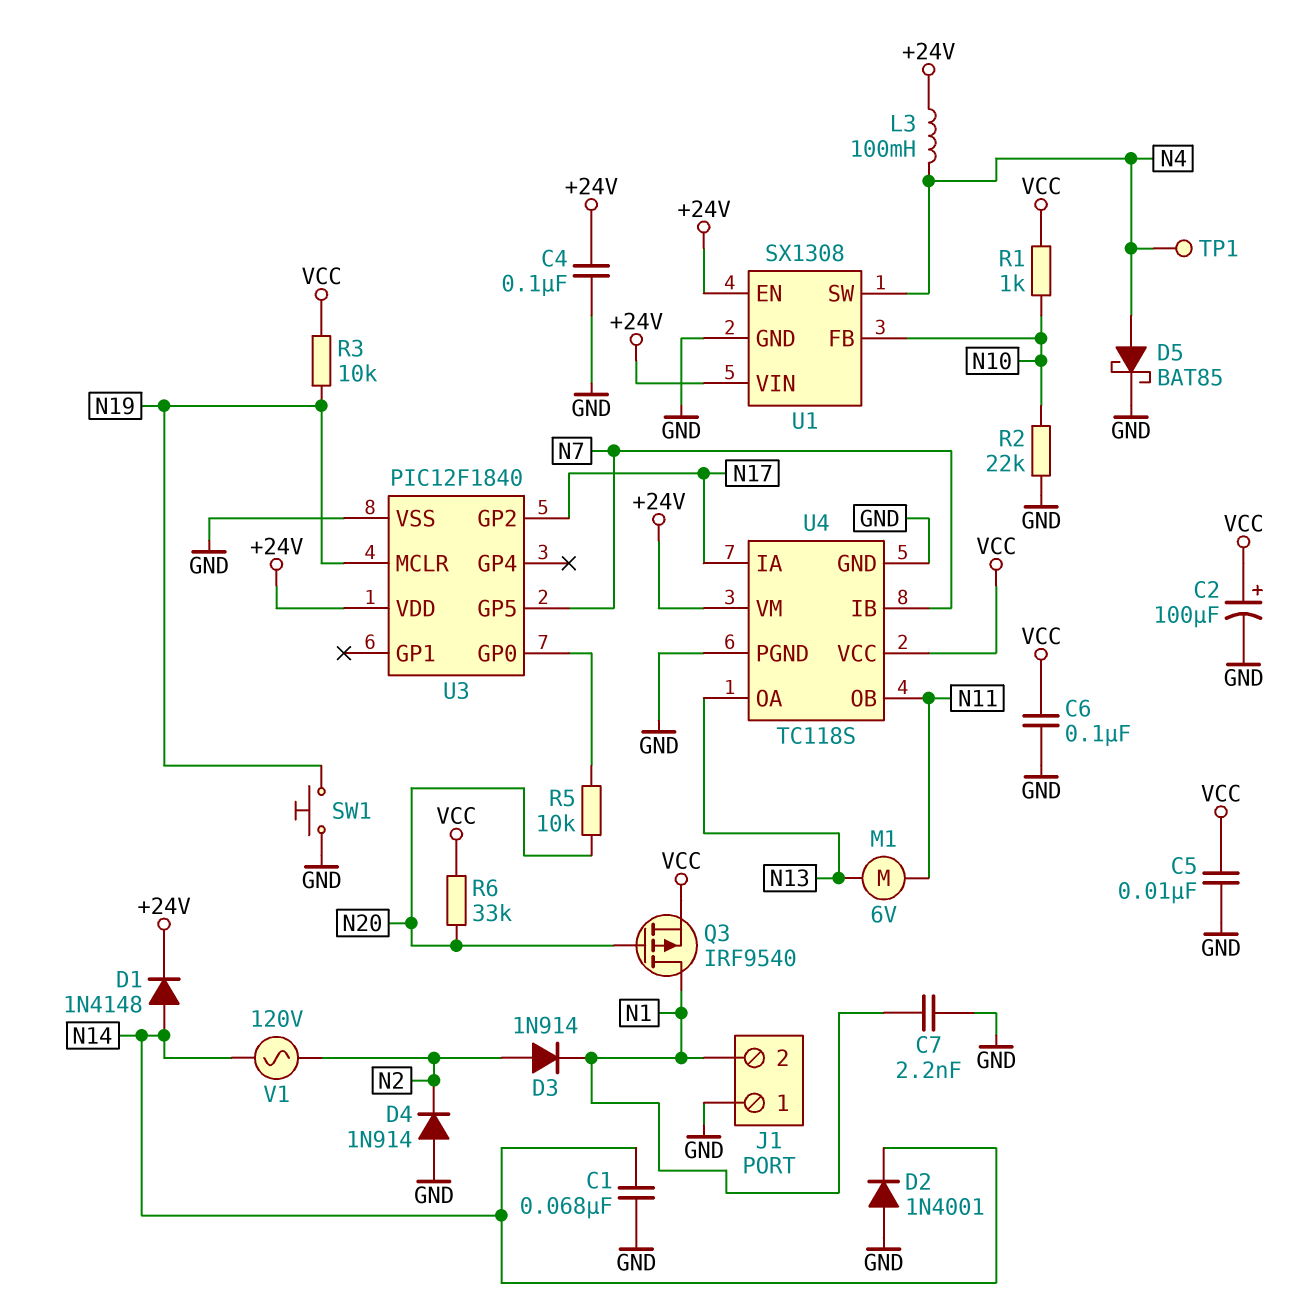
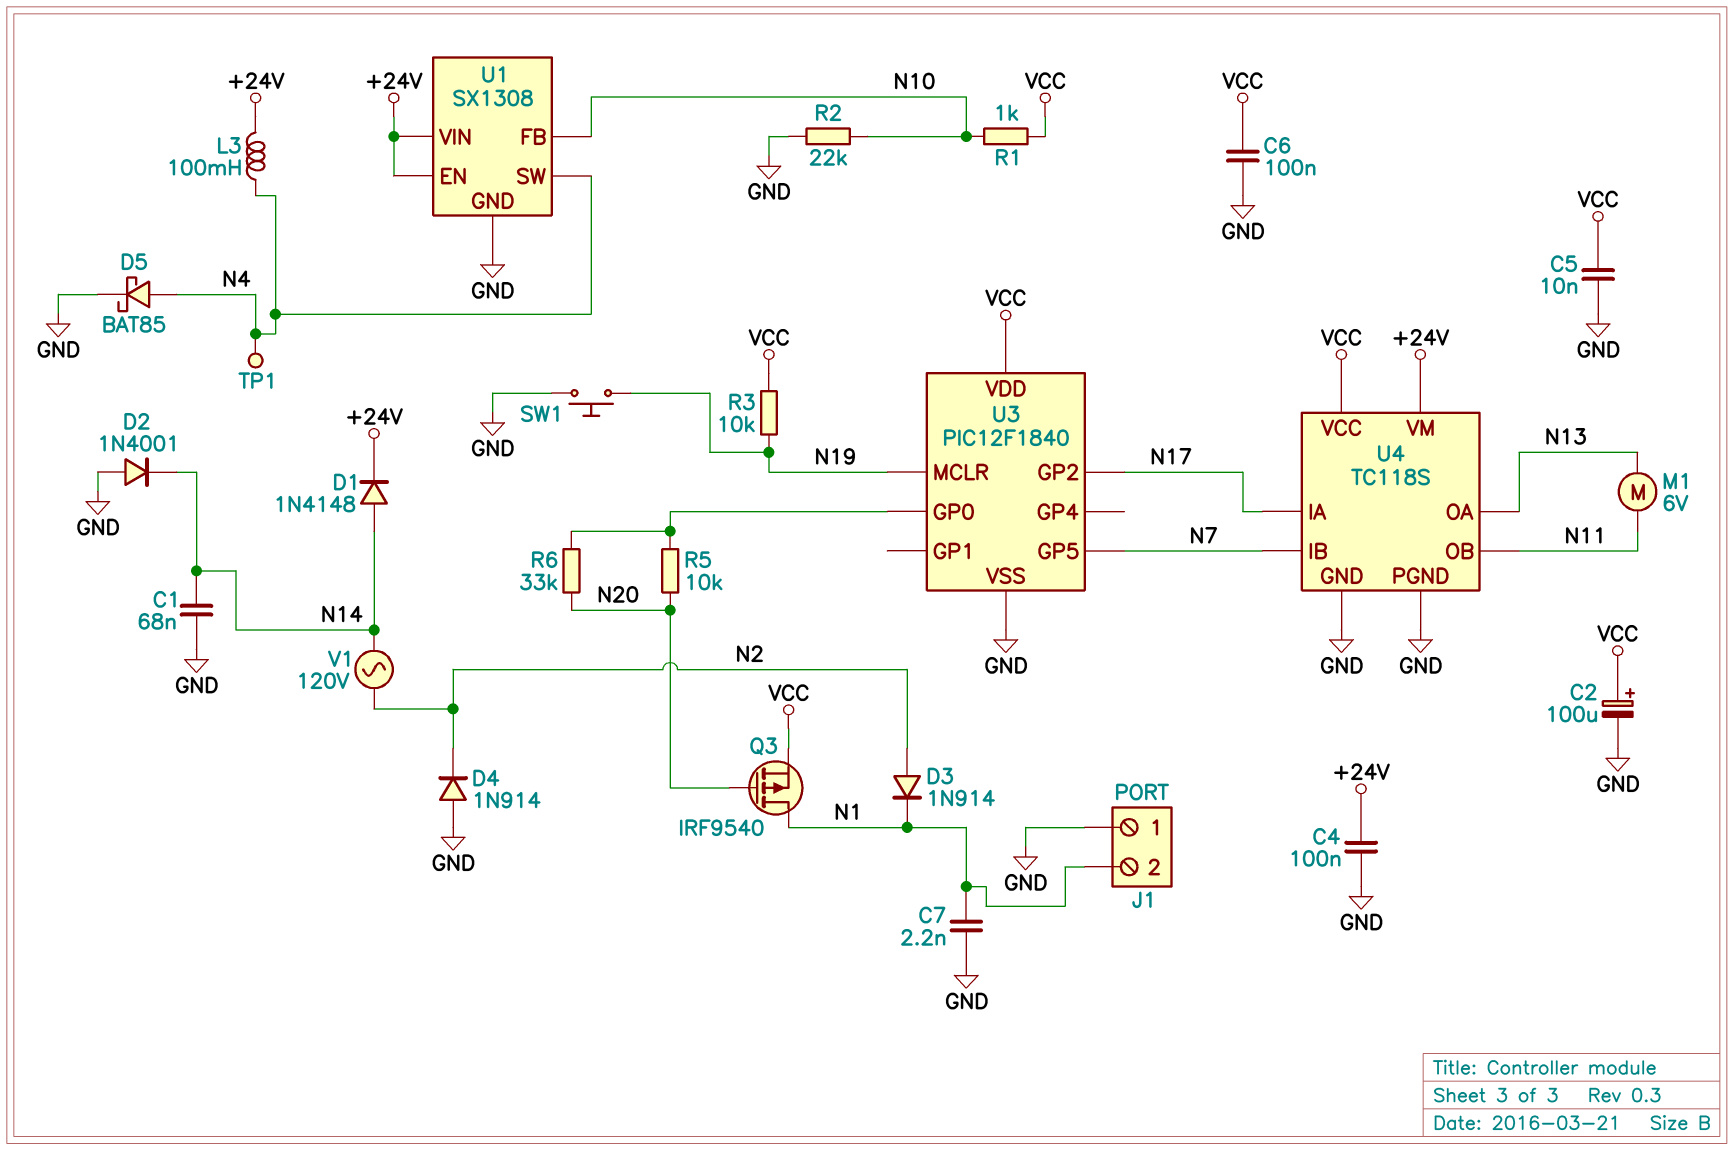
R6: 33k (N20, VCC) -> 33k (N20, U3/GP0)
U3 pin VDD: +24V -> VCC

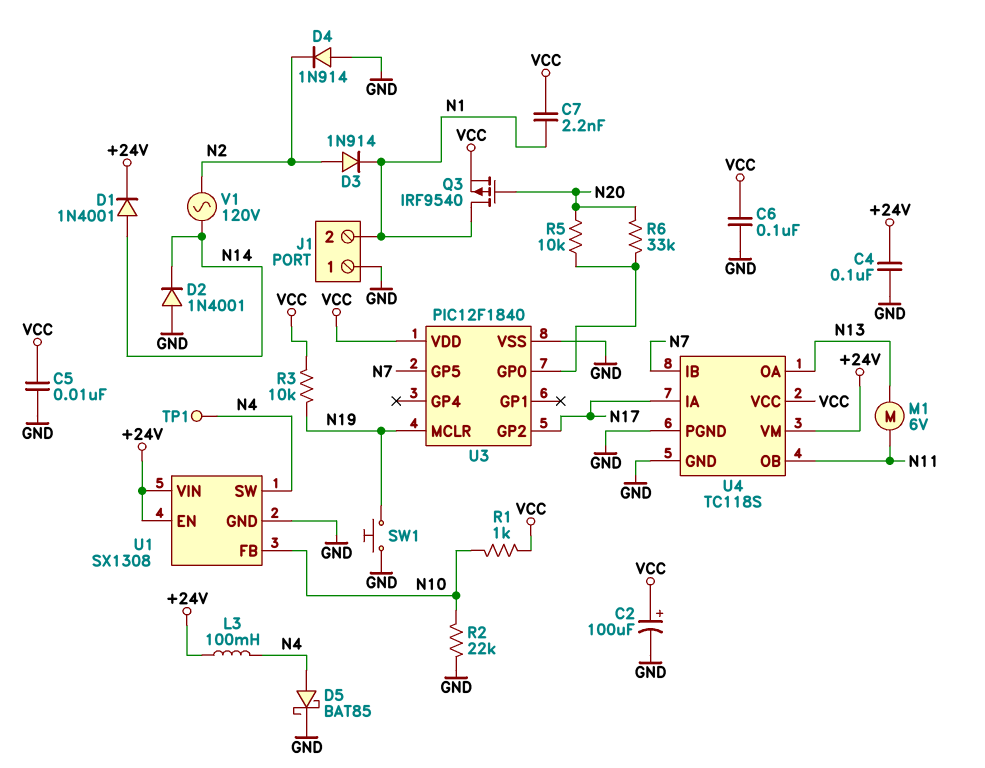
C1: 68nF (GND, N14) -> none
C7: 2.2nF (GND, N1) -> 2.2nF (N1, VCC)
D1: diode 1N4148 (A N14, K +24V) -> diode 1N4001 (A N14, K +24V)

